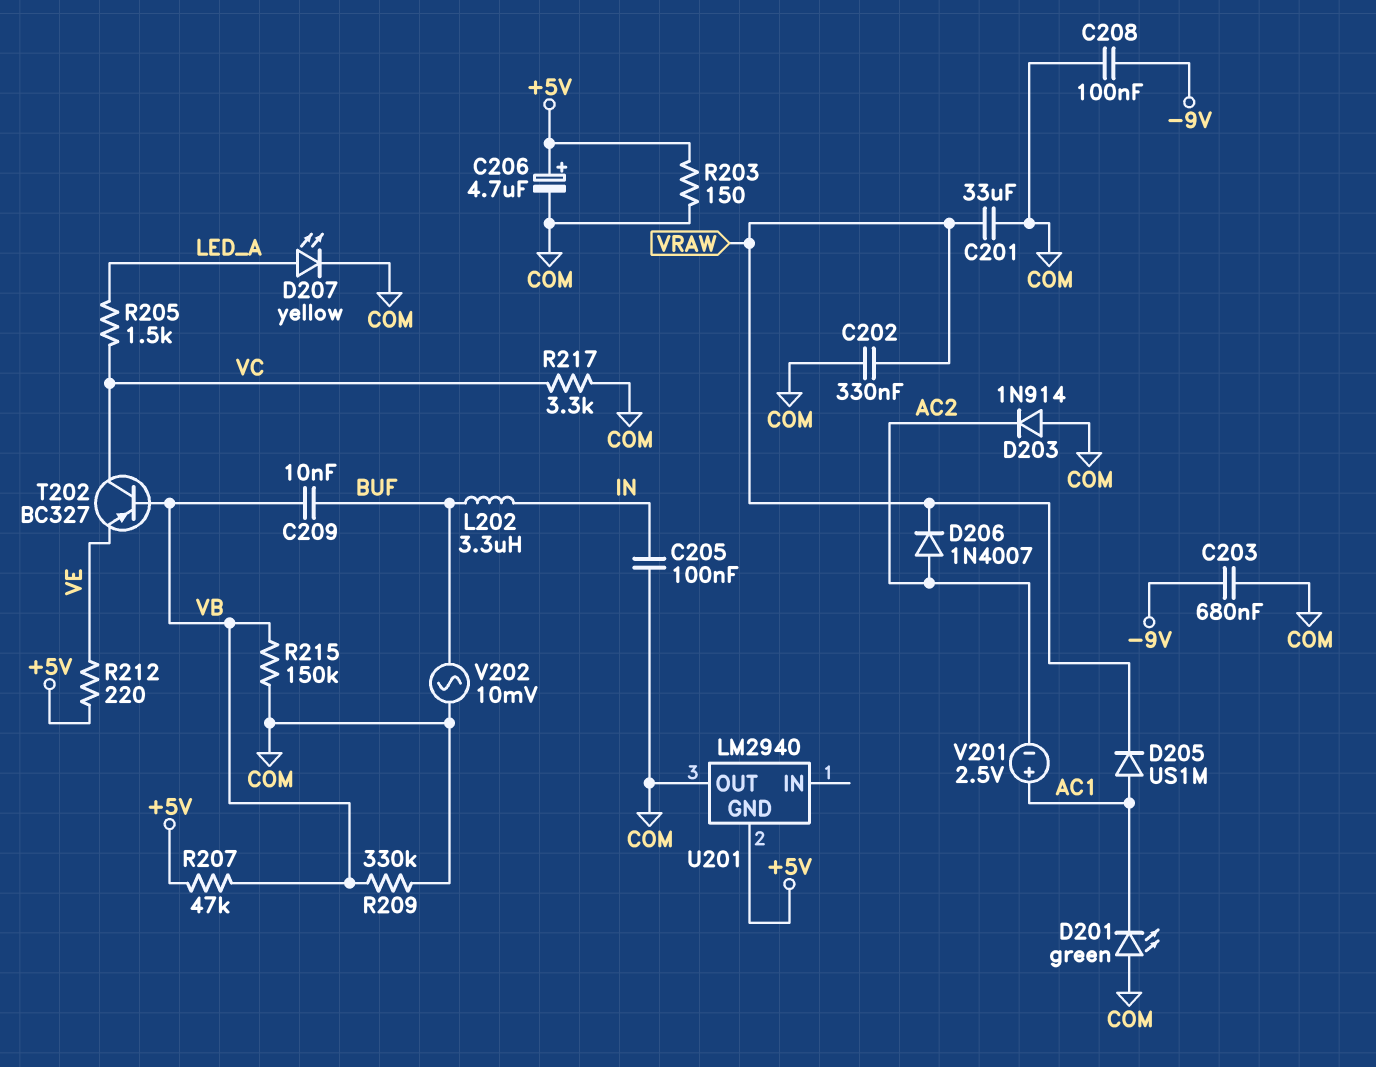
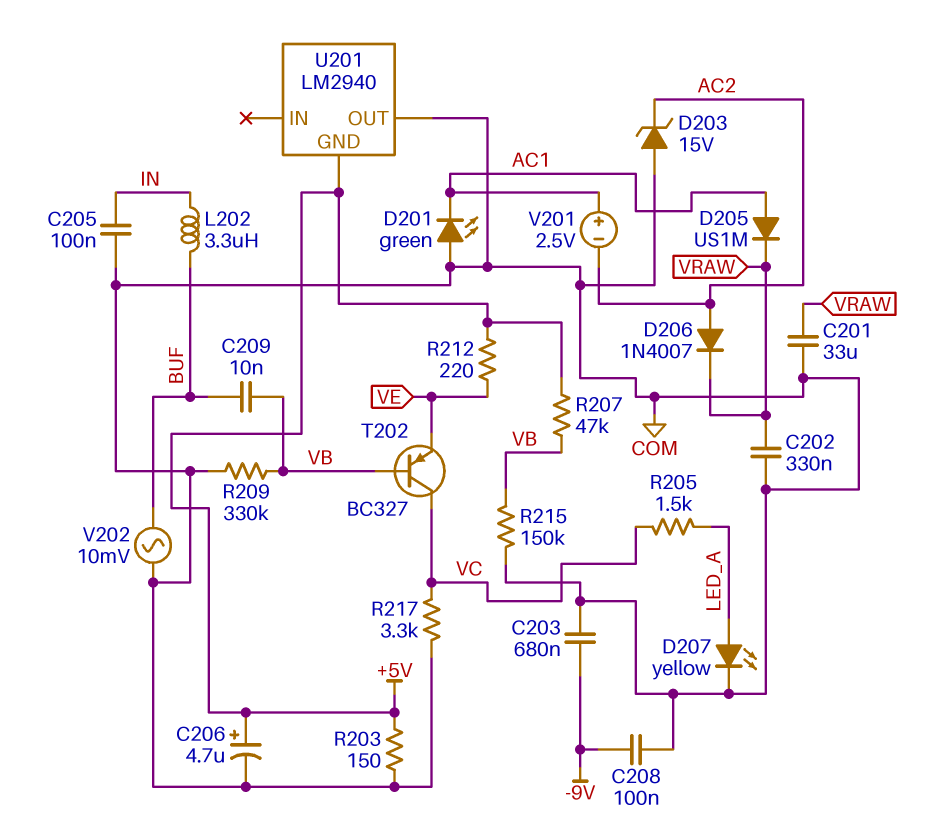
D203: diode 1N914 (A COM, K AC2) -> zener 15V (A COM, K AC2)

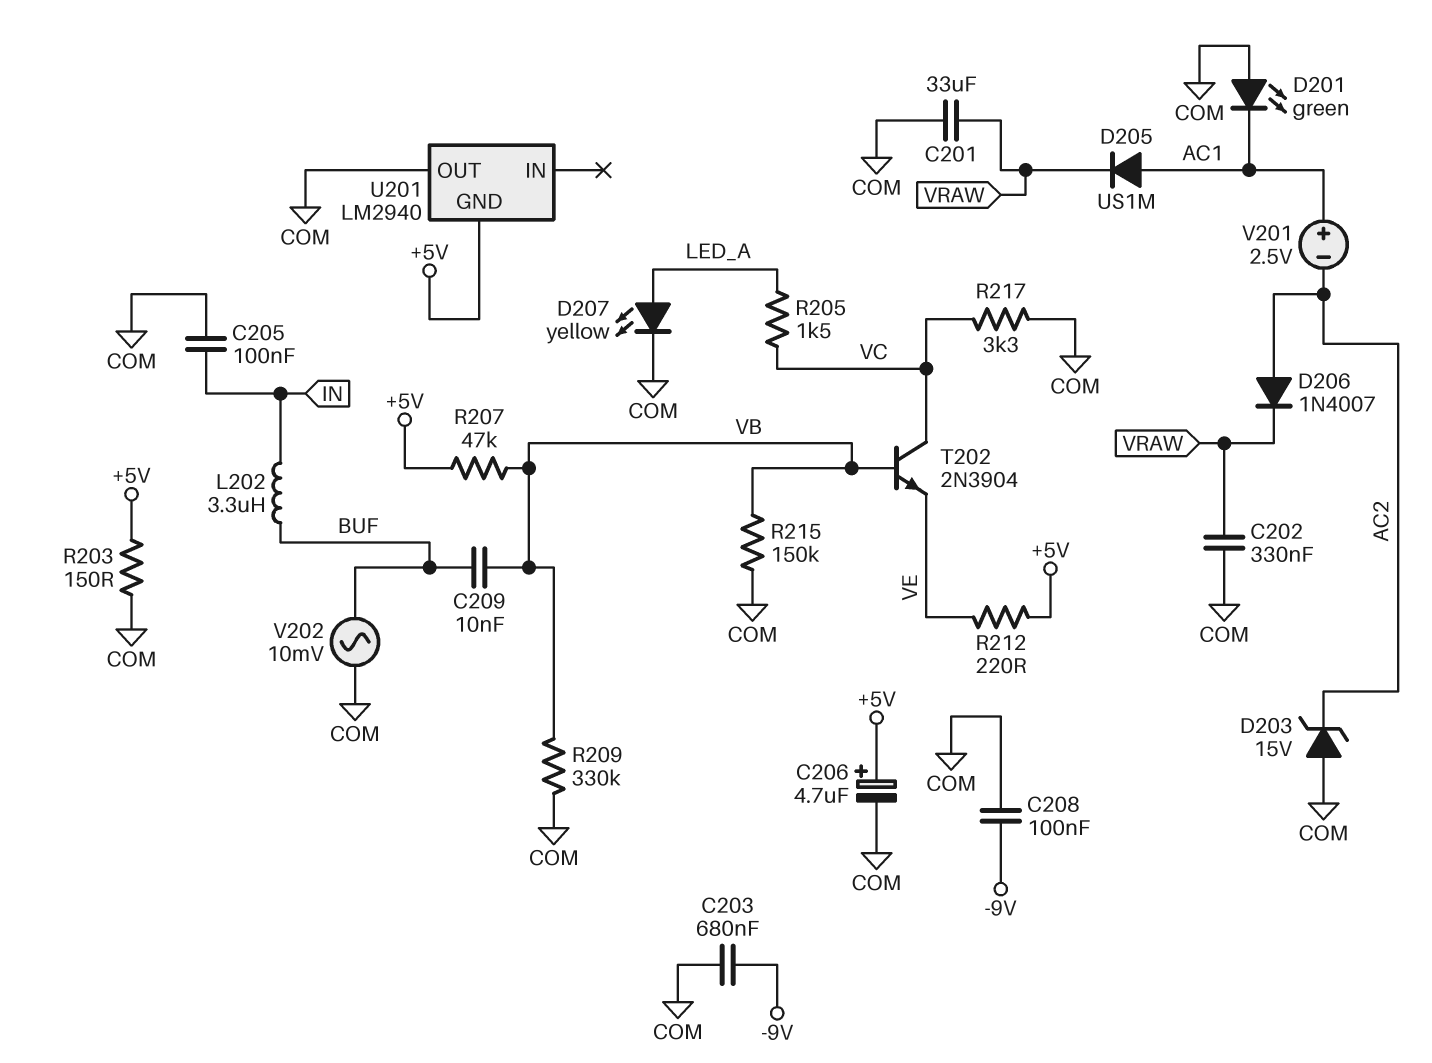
T202: PNP BC327 (B VB, C VC, E VE) -> NPN 2N3904 (B VB, C VC, E VE)

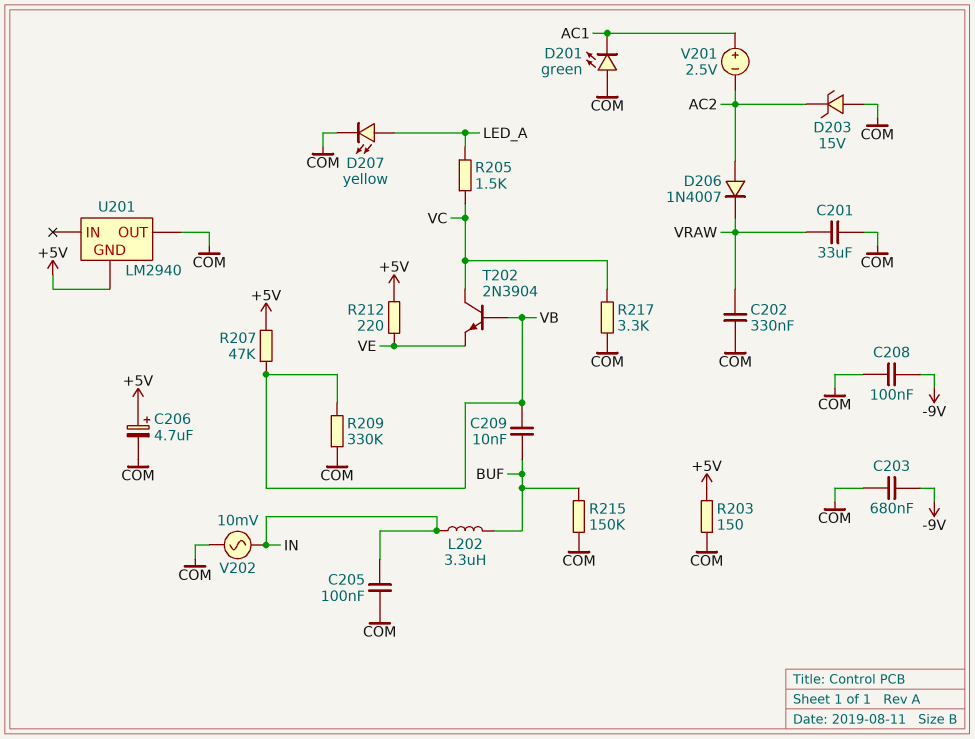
D205: diode US1M (A AC1, K VRAW) -> none
R215: 150k (COM, VB) -> 150k (BUF, COM)
V202: AC 10mV (BUF, COM) -> AC 10mV (COM, IN)

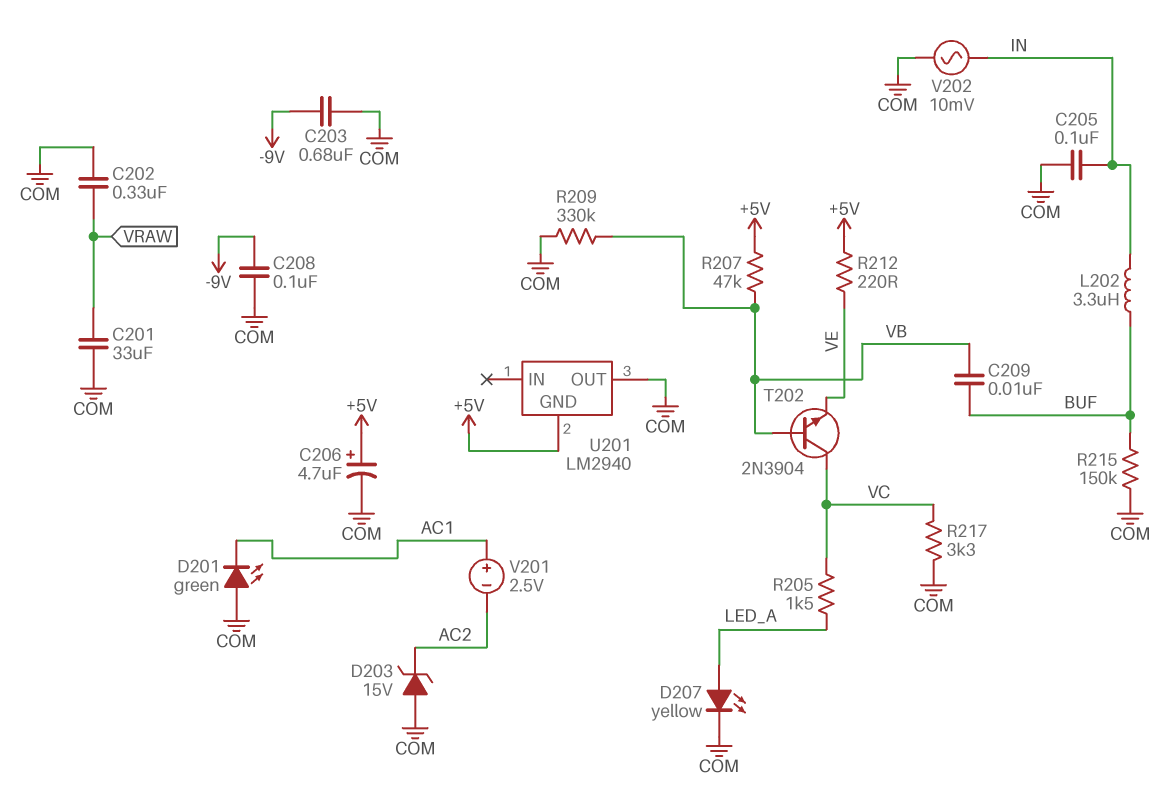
D206: diode 1N4007 (A AC2, K VRAW) -> none
R203: 150 (+5V, COM) -> none

